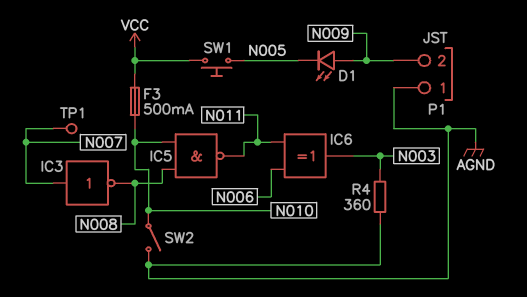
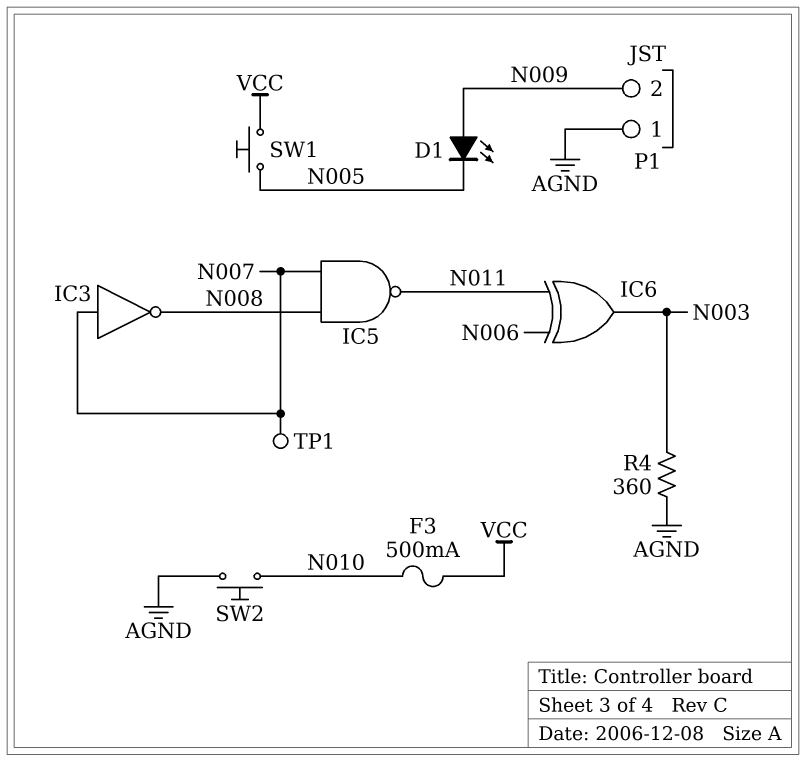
IC5: NAND (in N008, in N010, out N011) -> NAND (in N007, in N008, out N011)
SW2: switch (AGND, N010) -> button (AGND, N010)

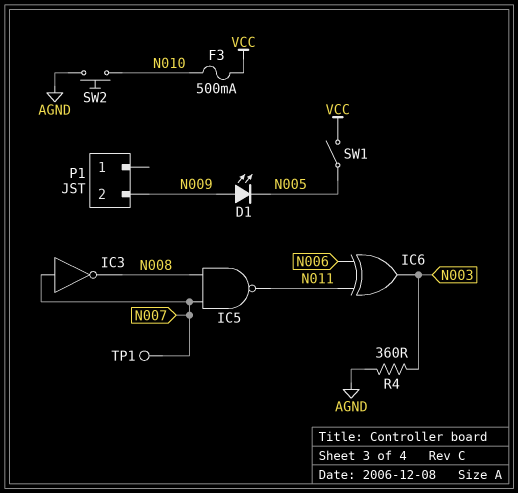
P1 pin 1: AGND -> none
SW1: button (N005, VCC) -> switch (N005, VCC)

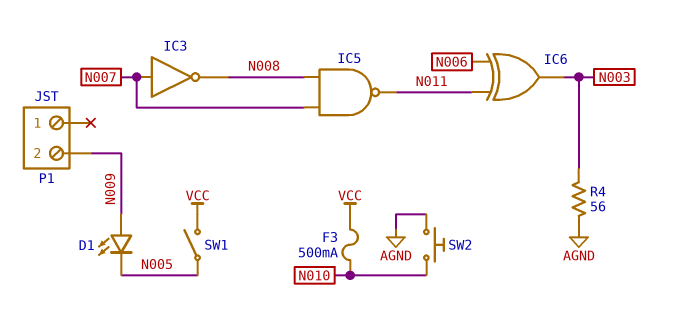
R4: 360 (AGND, N003) -> 56 (AGND, N003)
TP1: test point (N007) -> none

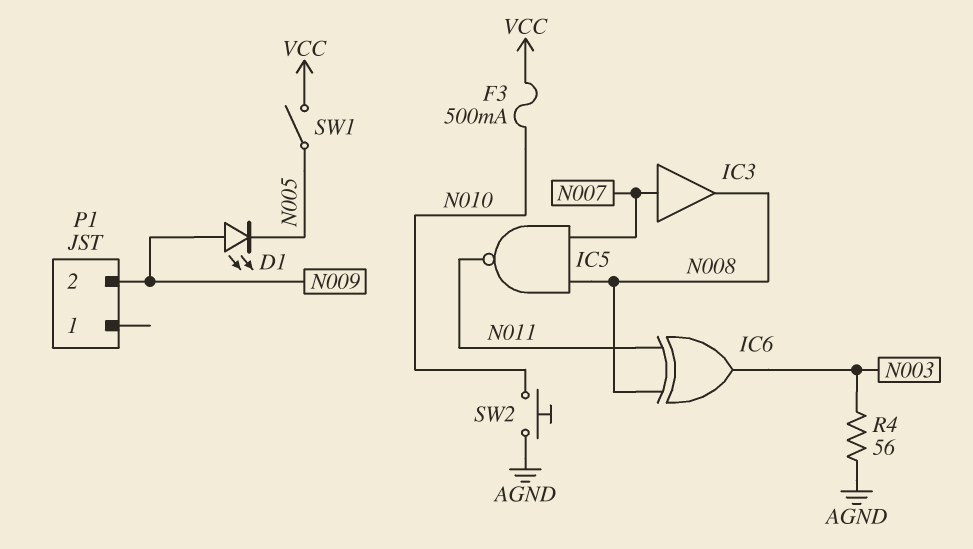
IC3: NOT (in N007, out N008) -> buffer (in N007, out N008)
IC6: XOR (in N006, in N011, out N003) -> XOR (in N008, in N011, out N003)

